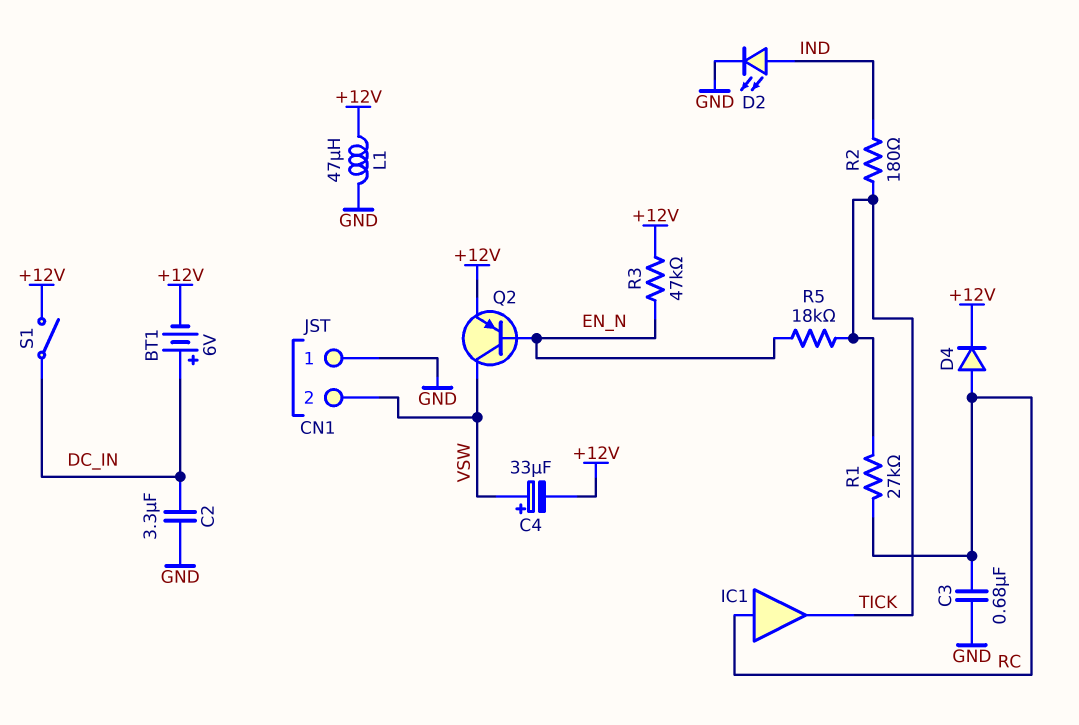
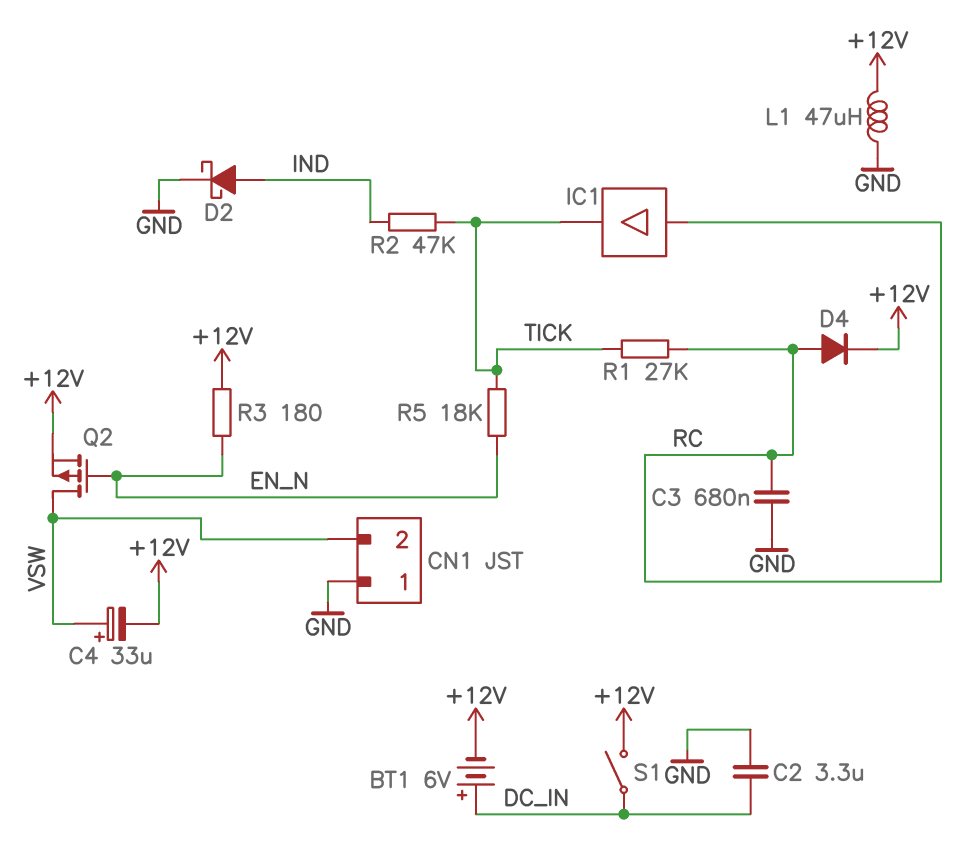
D2: LED (A IND, K GND) -> schottky (A IND, K GND)
Q2: PNP (B EN_N, C VSW, E +12V) -> PMOS (G EN_N, D VSW, S +12V)
R2: 180 (IND, TICK) -> 47k (IND, TICK)
R3: 47k (+12V, EN_N) -> 180 (+12V, EN_N)

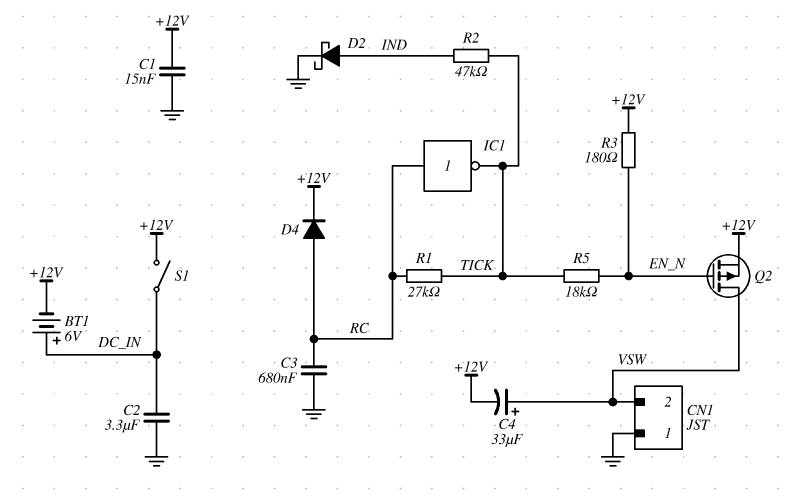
C1: none -> 15nF (+12V, GND)
IC1: buffer (in RC, out TICK) -> NOT (in RC, out TICK)
L1: 47uH (+12V, GND) -> none

